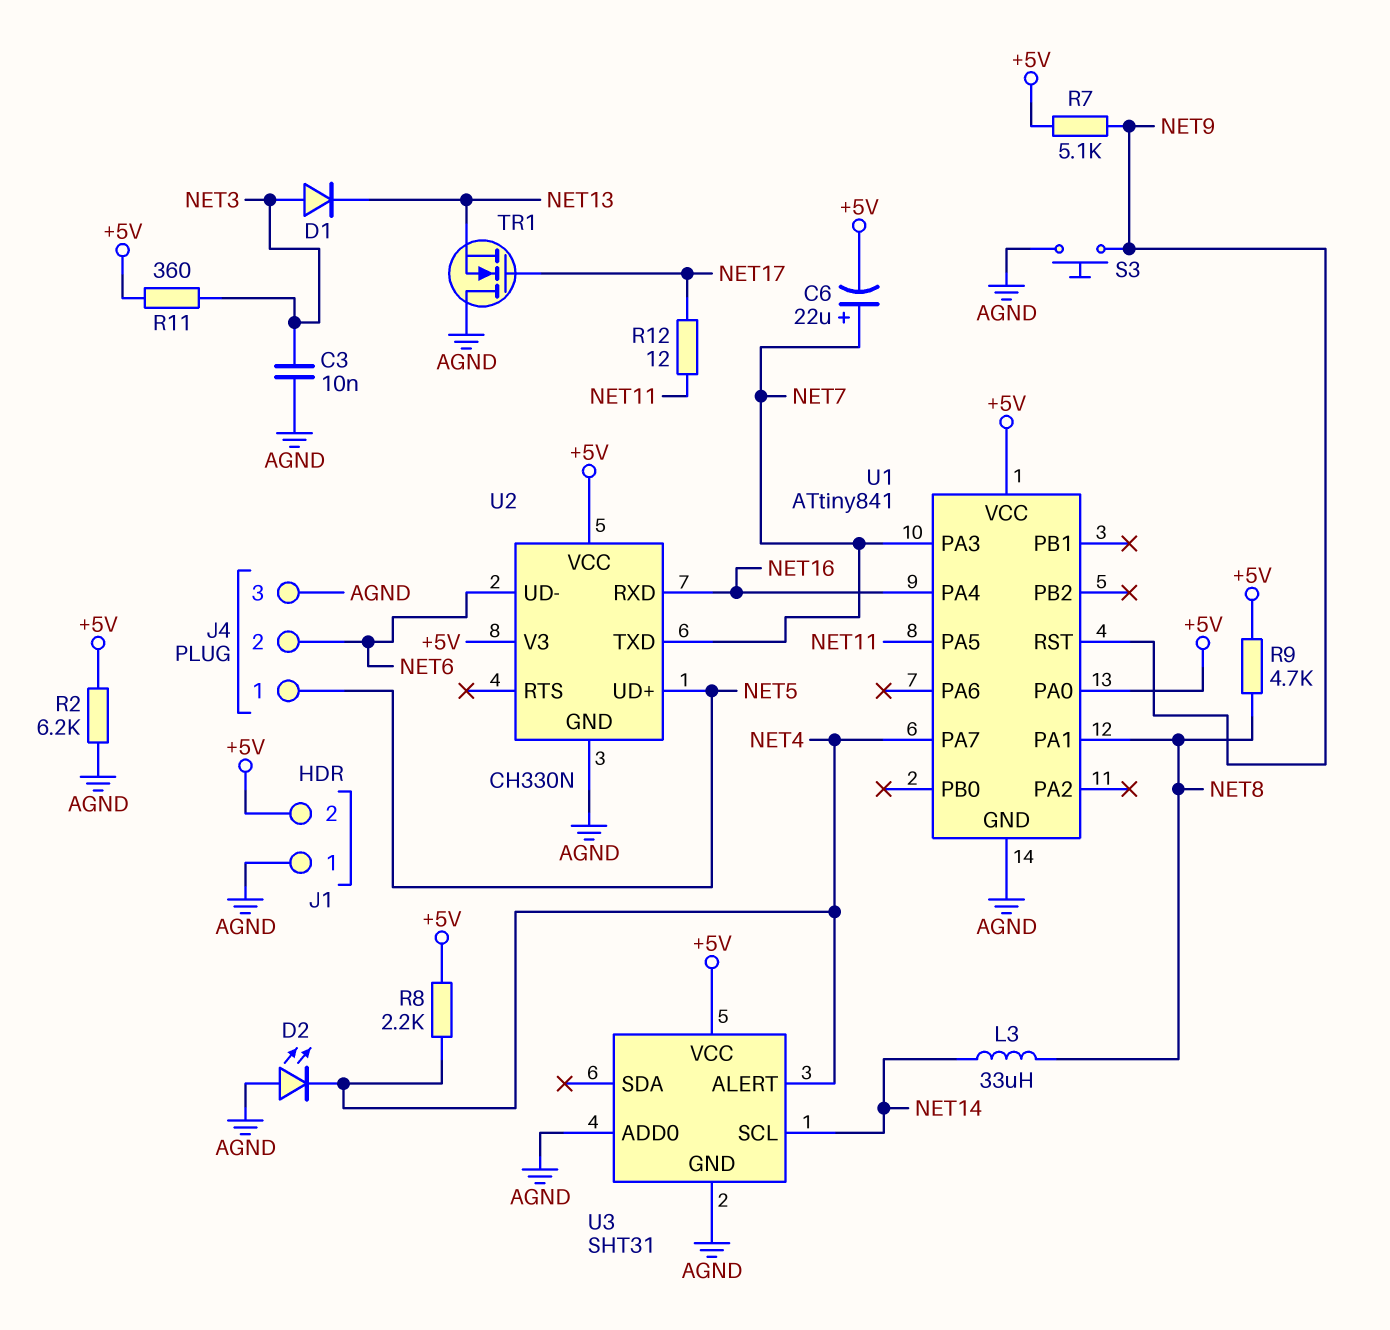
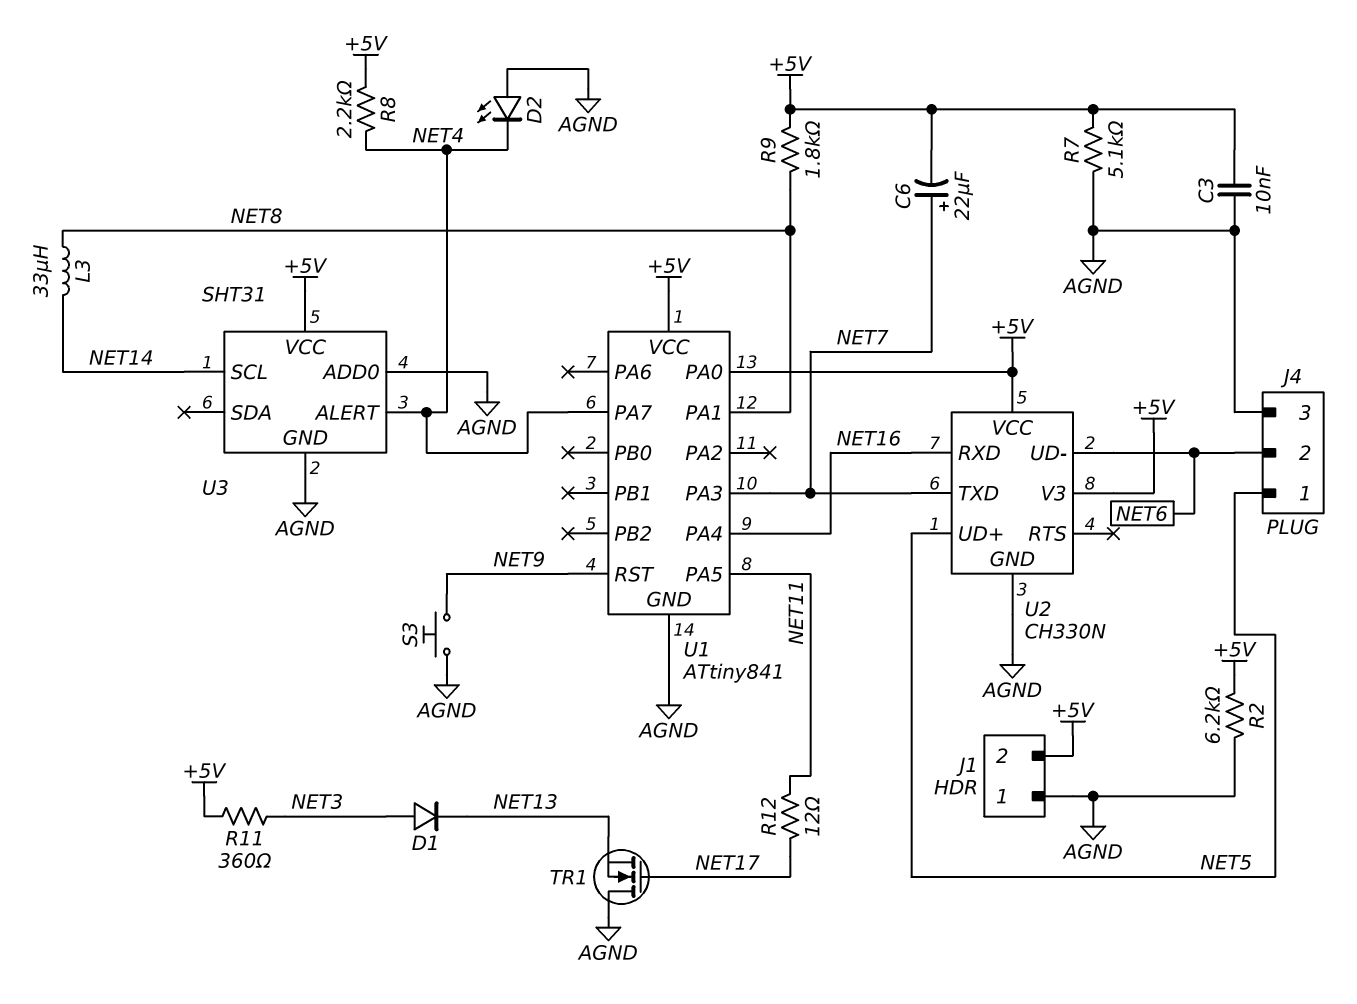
C3: 10nF (AGND, NET3) -> 10nF (+5V, AGND)
R7: 5.1k (+5V, NET9) -> 5.1k (+5V, AGND)
R9: 4.7k (+5V, NET8) -> 1.8k (+5V, NET8)

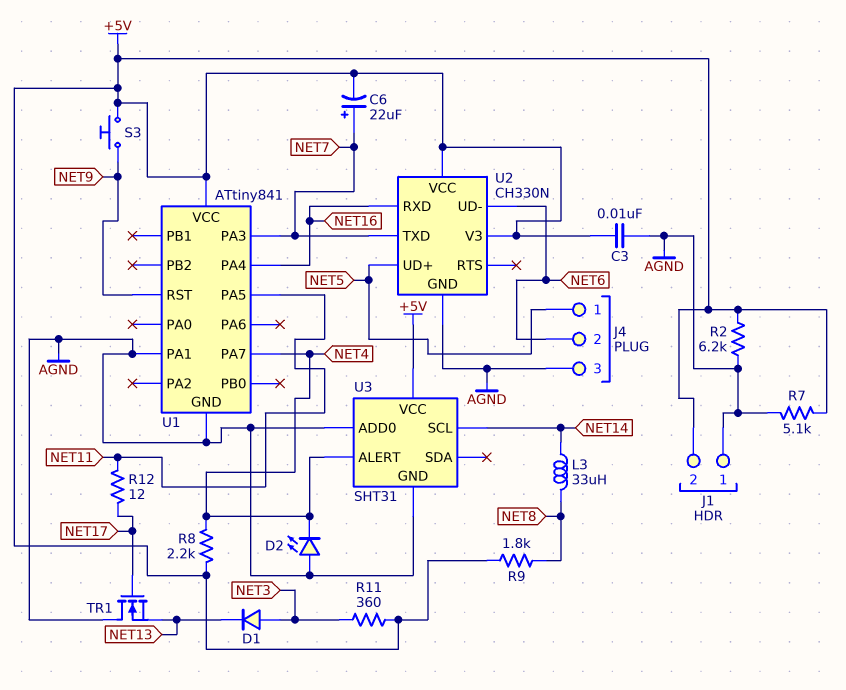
S3: button (AGND, NET9) -> button (+5V, NET9)
U1 pin PA0: +5V -> none
U1 pin PA1: NET8 -> AGND

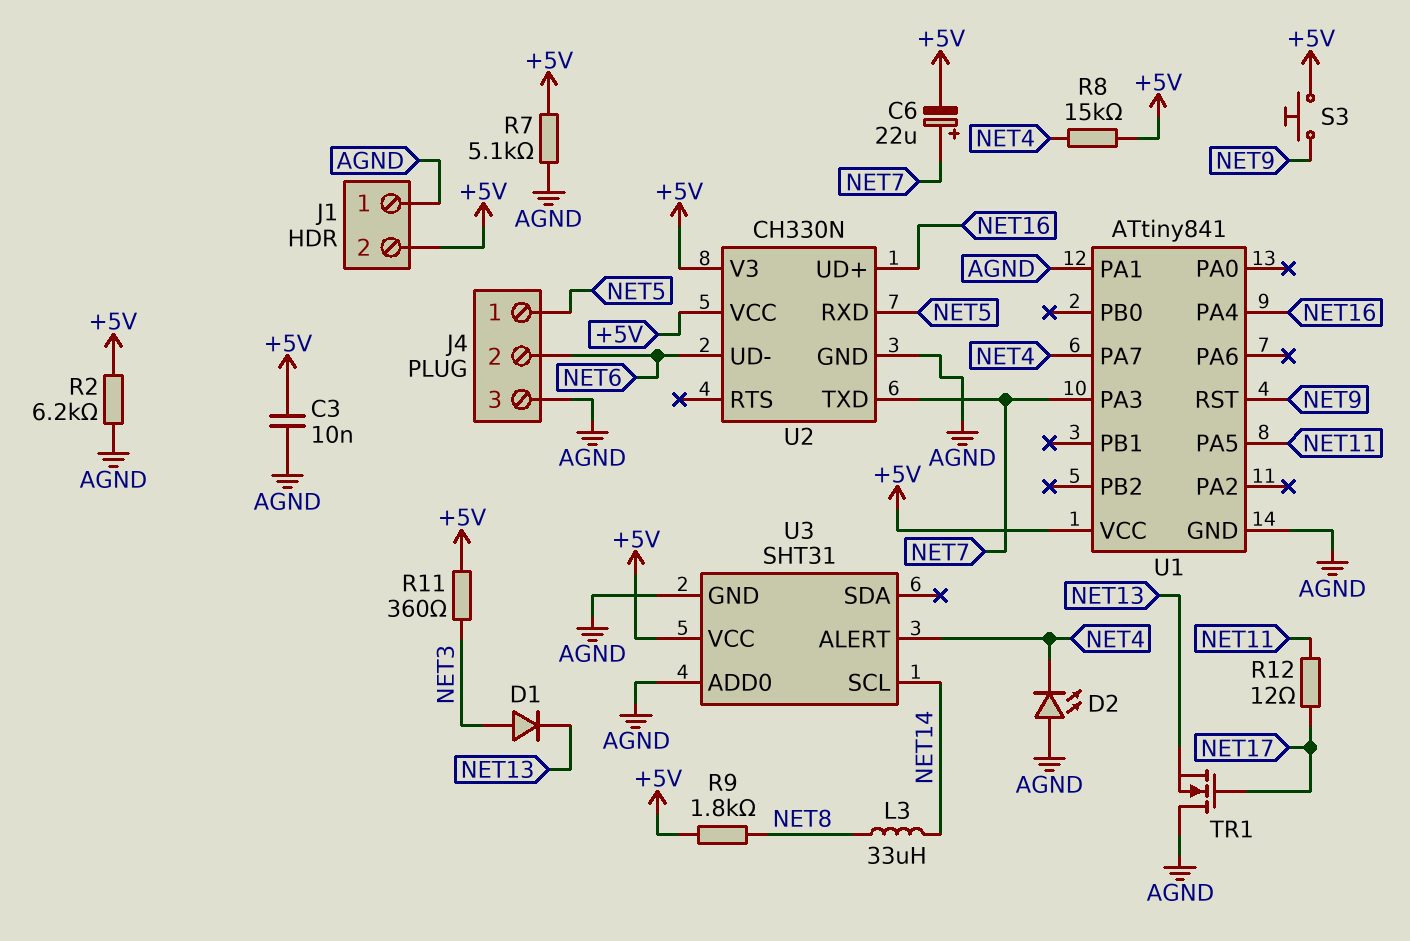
R8: 2.2k (+5V, NET4) -> 15k (+5V, NET4)
U2 pin RXD: NET16 -> NET5
U2 pin UD+: NET5 -> NET16

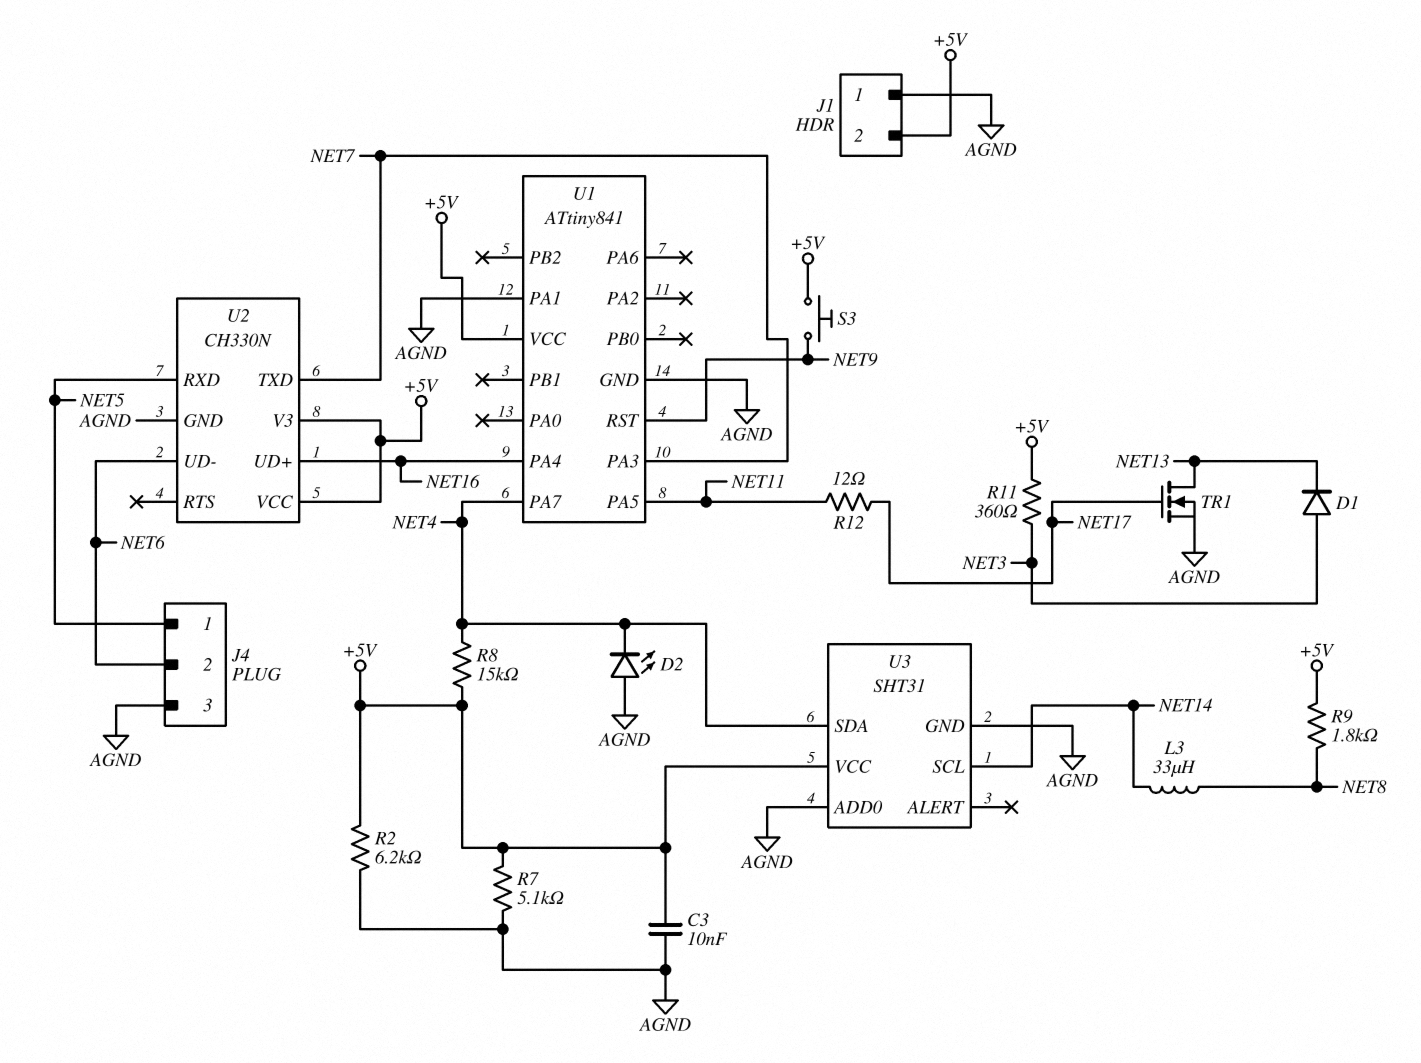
C6: 22uF (plus NET7, minus +5V) -> none
TR1: NMOS (G NET17, D AGND, S NET13) -> NMOS (G NET17, D NET13, S AGND)
U3 pin ALERT: NET4 -> none
U3 pin SDA: none -> NET4

